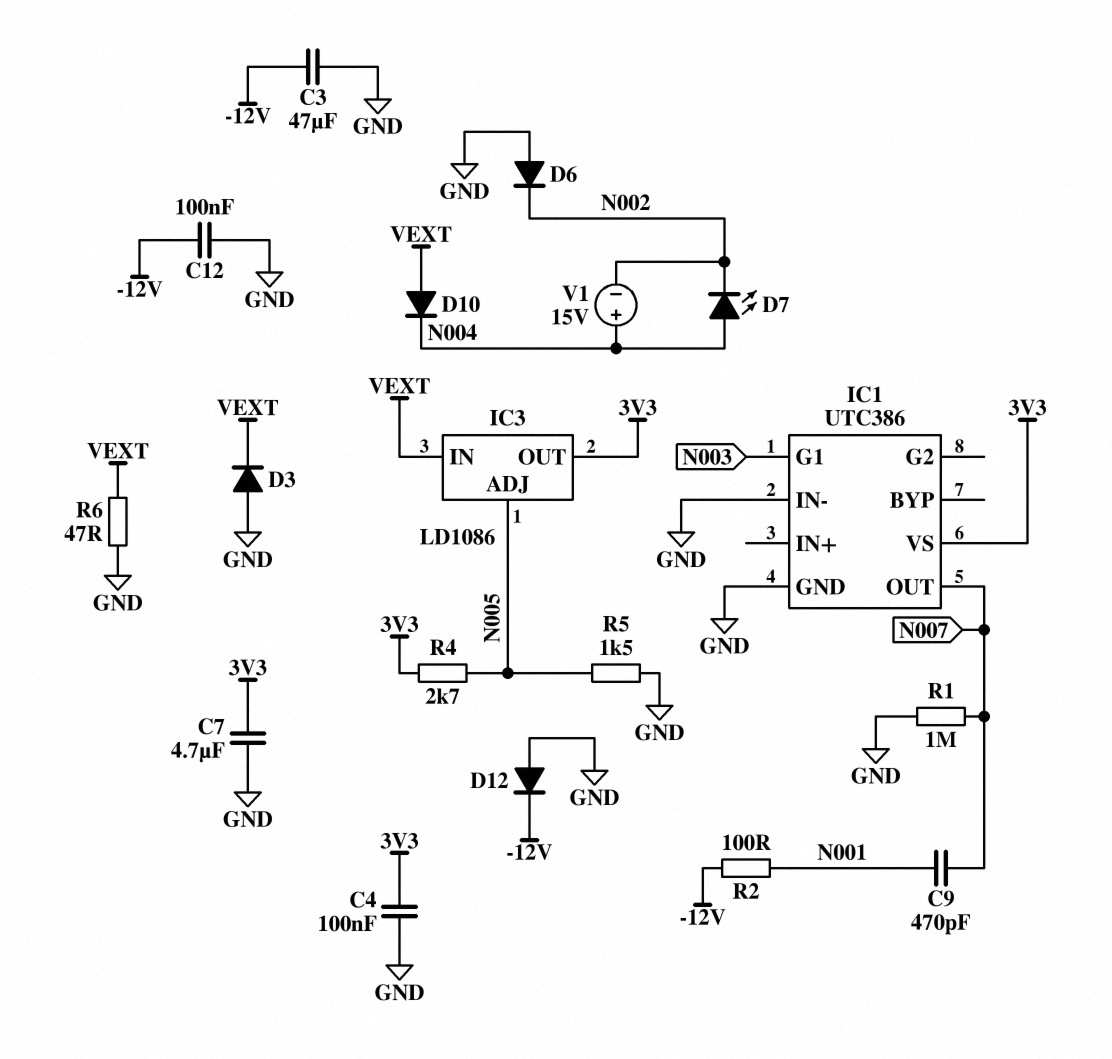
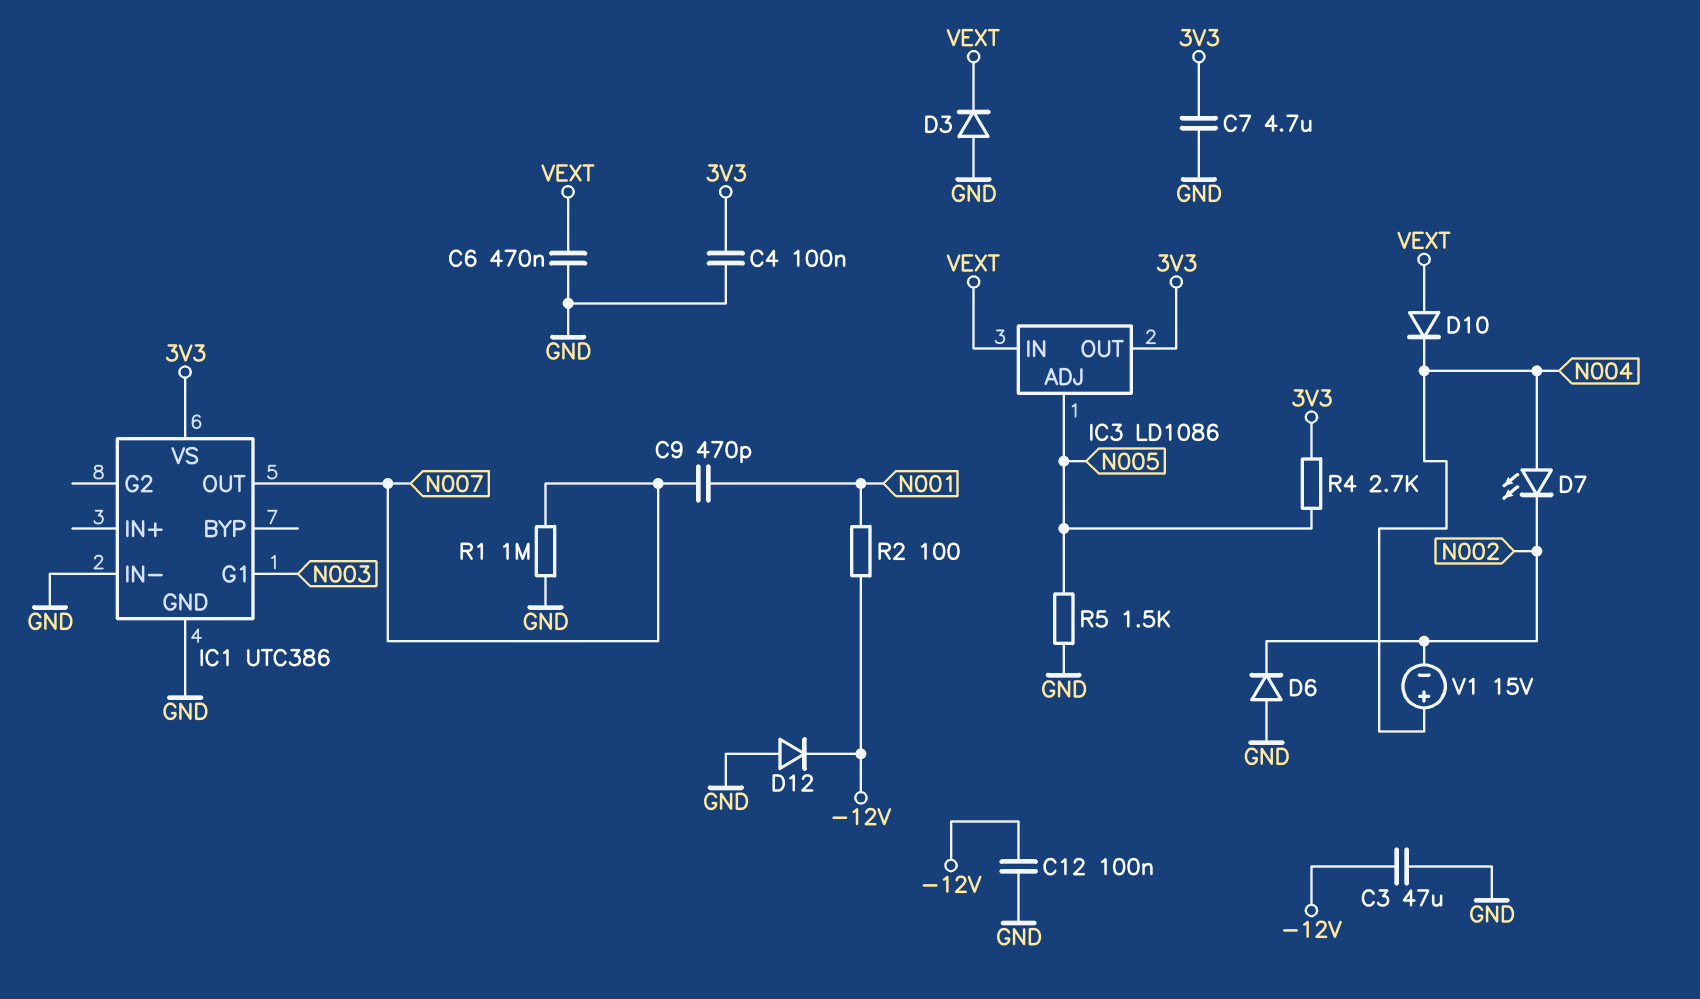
C6: none -> 470nF (GND, VEXT)
R6: 47 (GND, VEXT) -> none

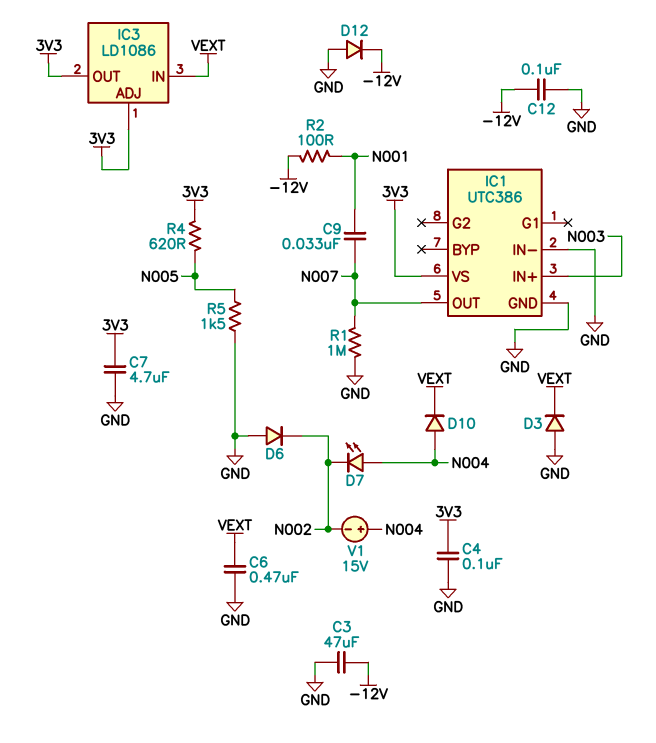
C9: 470pF (N001, N007) -> 33nF (N001, N007)
D10: diode (A VEXT, K N004) -> diode (A N004, K VEXT)
IC1 pin G1: N003 -> none
IC1 pin IN+: none -> N003
IC3 pin ADJ: N005 -> 3V3
R4: 2.7k (3V3, N005) -> 620 (3V3, N005)

